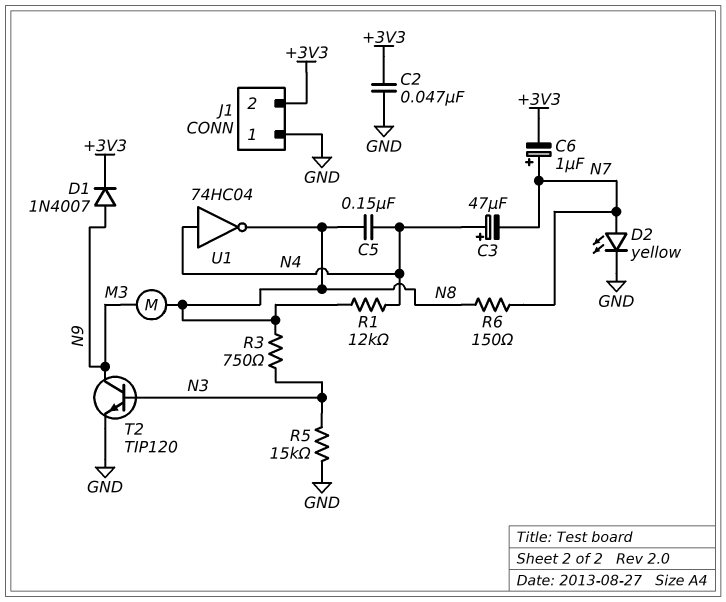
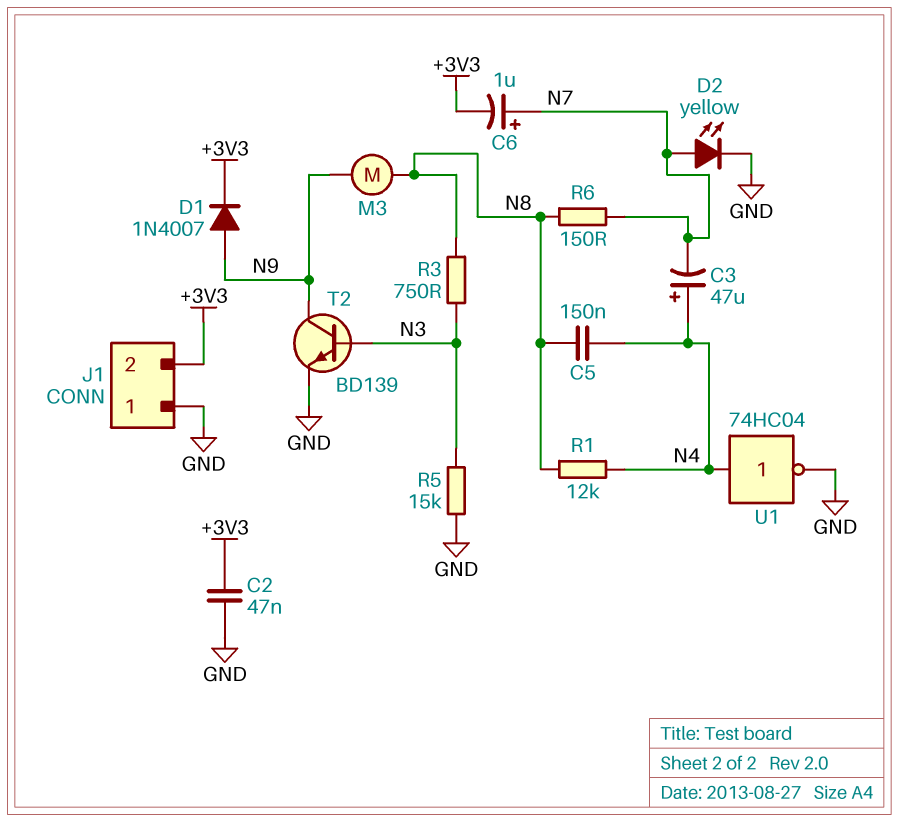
T2: NPN TIP120 (B N3, C N9, E GND) -> NPN BD139 (B N3, C N9, E GND)
U1: NOT 74HC04 (in N4, out N8) -> NOT 74HC04 (in N4, out GND)

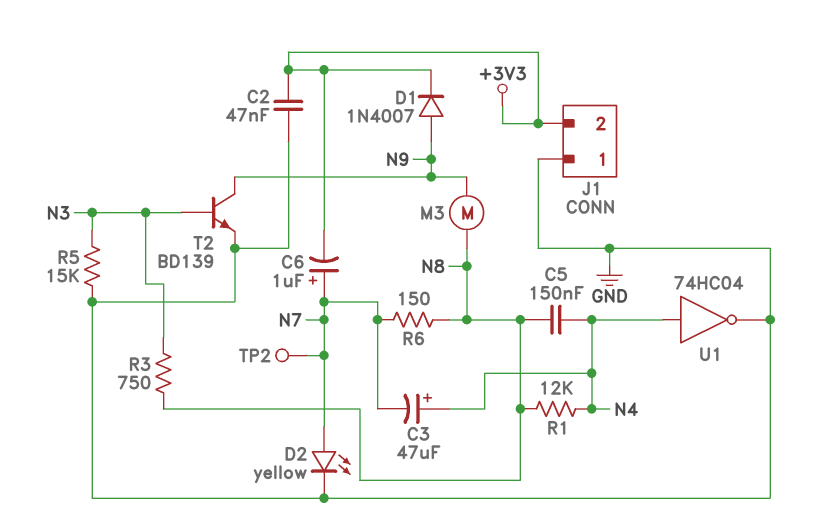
TP2: none -> test point (N7)

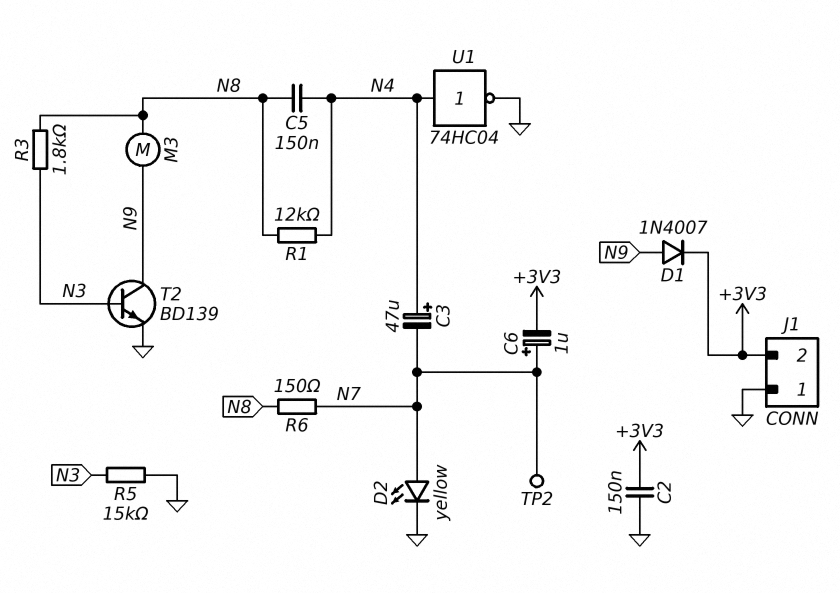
C2: 47nF (+3V3, GND) -> 150nF (+3V3, GND)
R3: 750 (N3, N8) -> 1.8k (N3, N8)

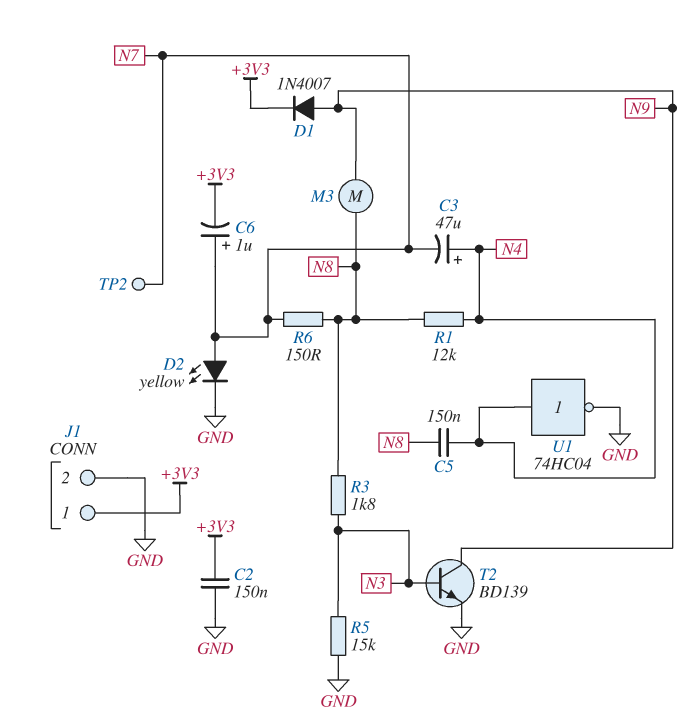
J1 pin 1: GND -> +3V3
J1 pin 2: +3V3 -> GND

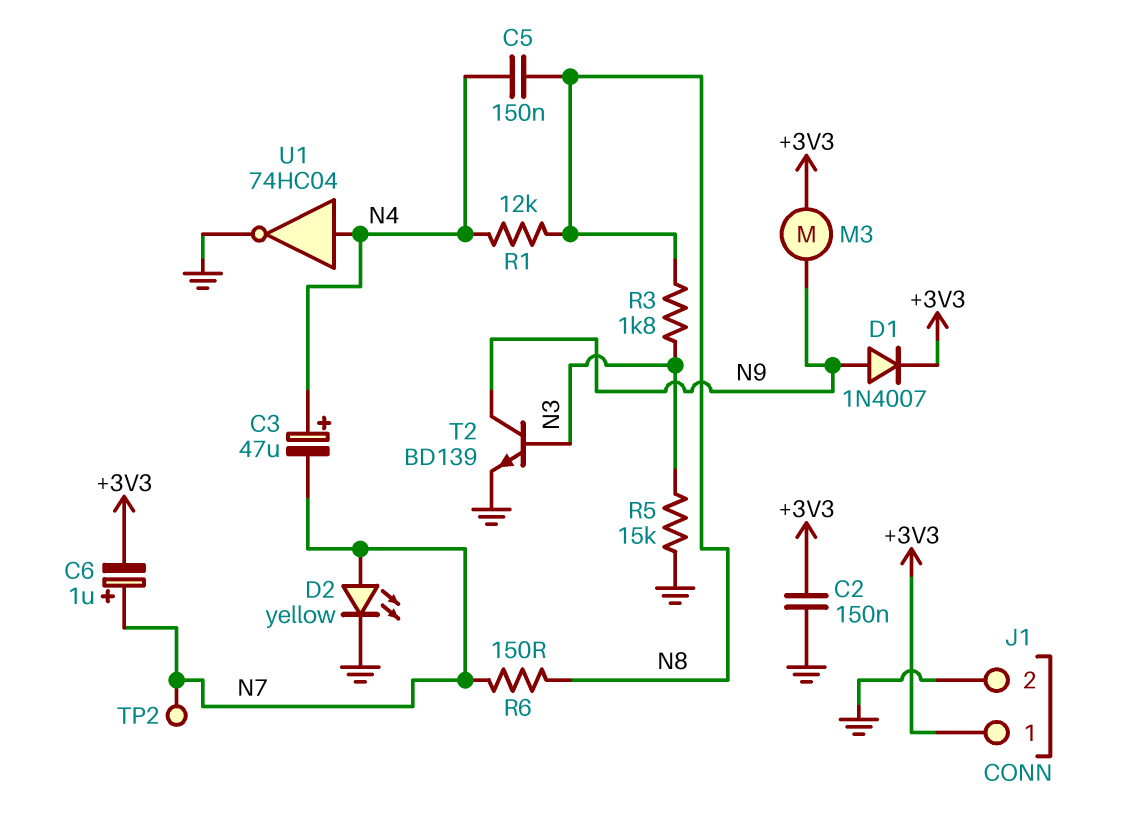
M3: motor (N8, N9) -> motor (+3V3, N9)

